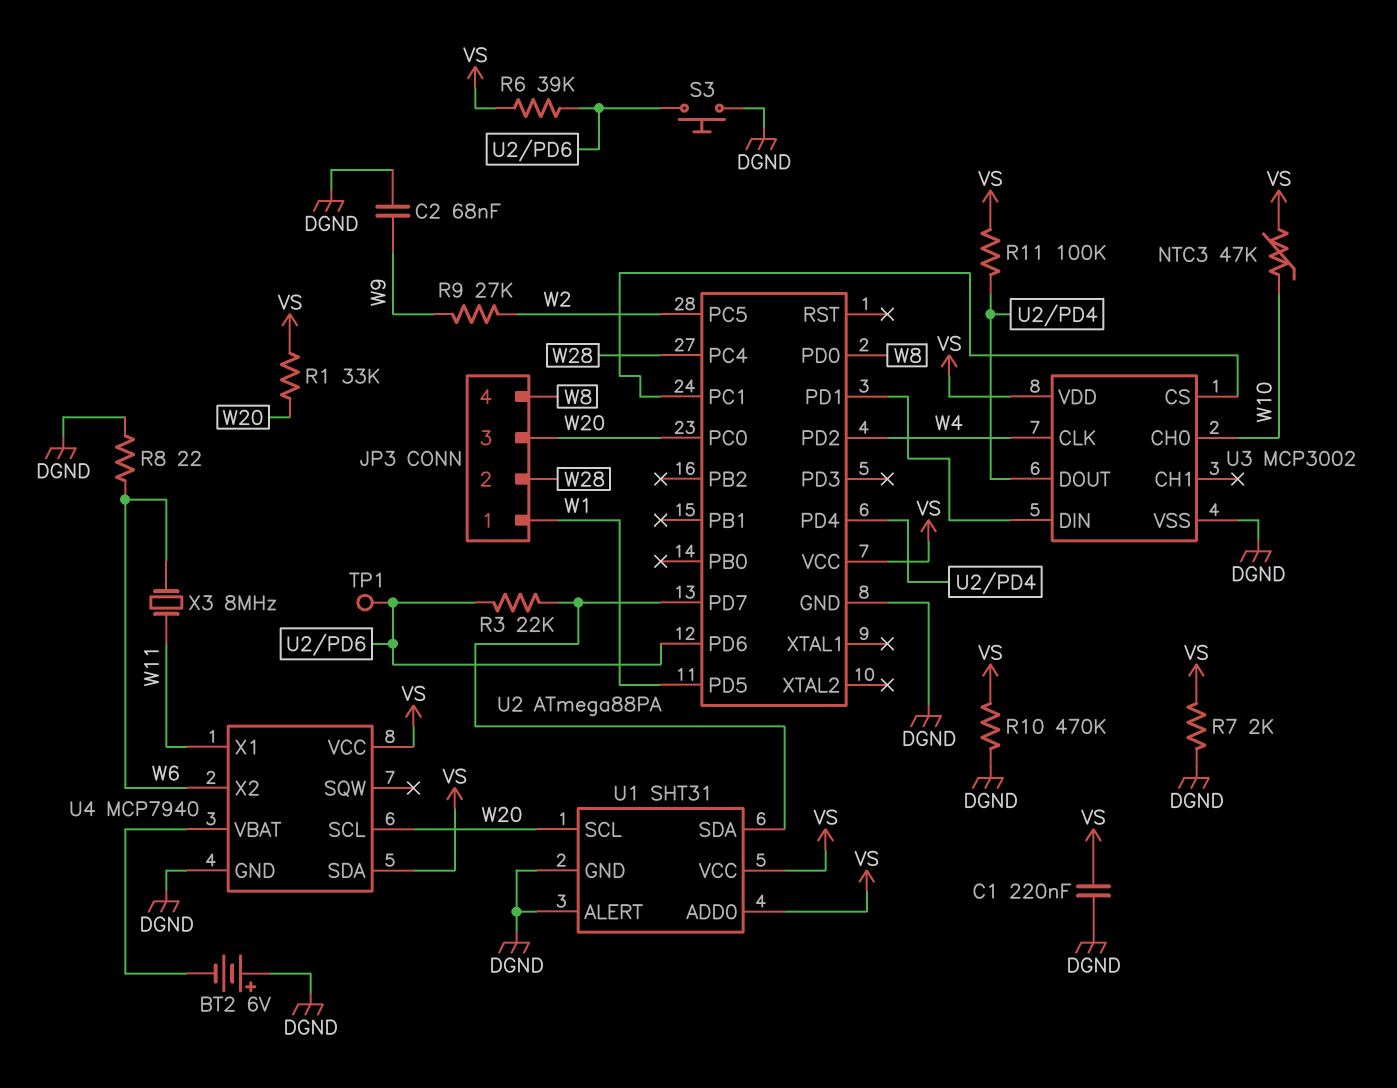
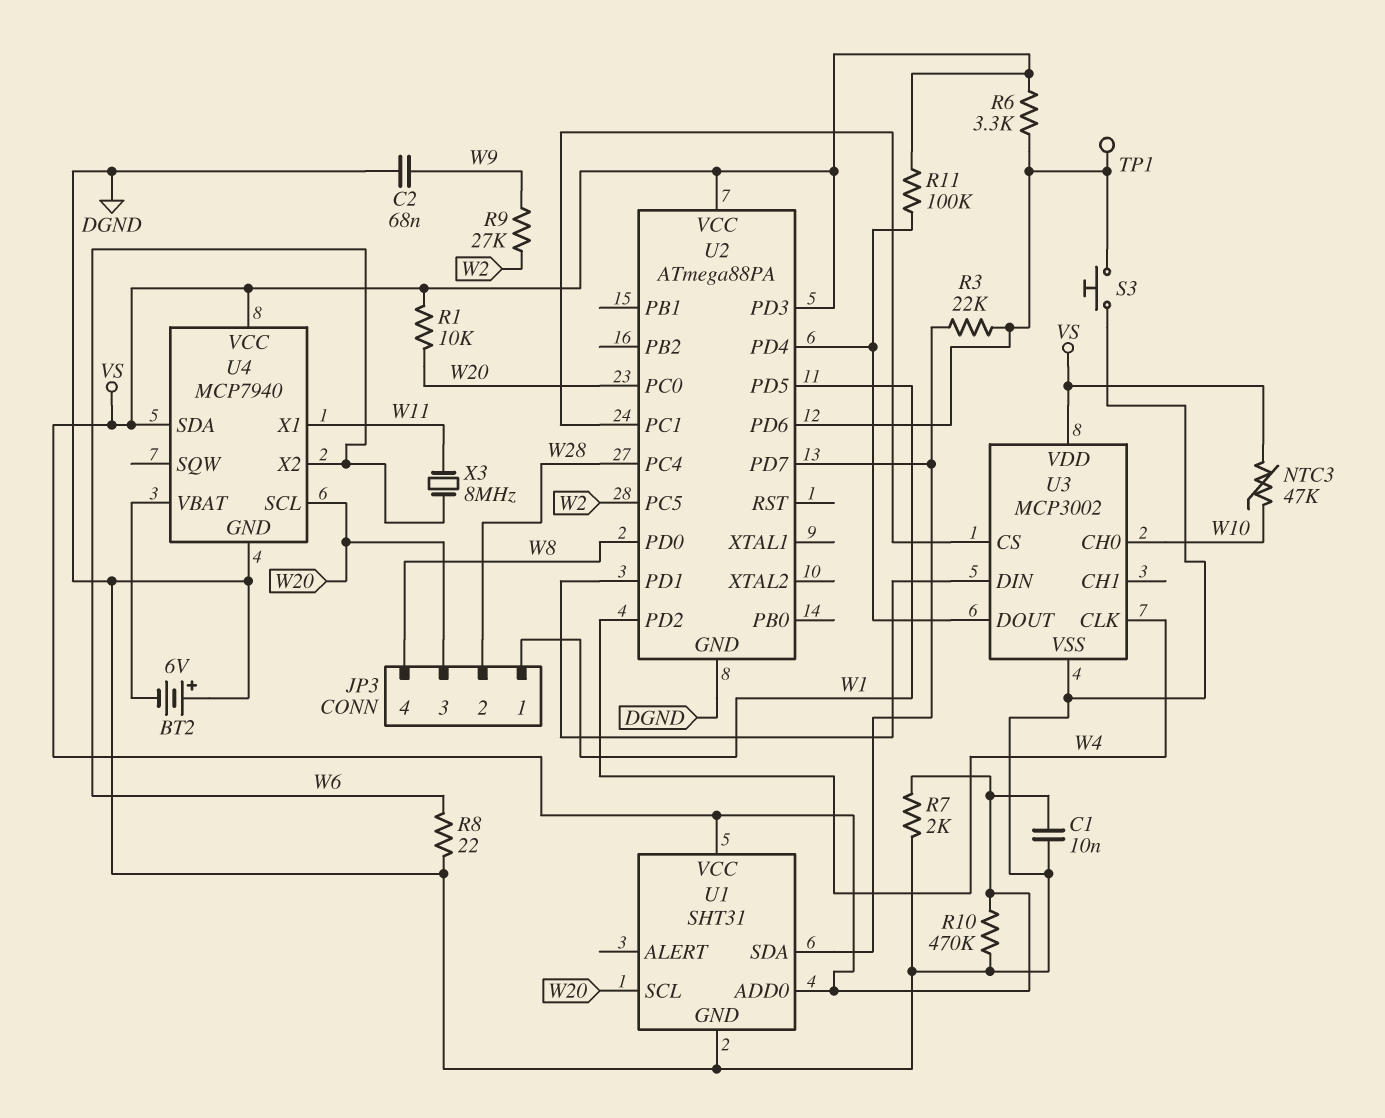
C1: 220nF (DGND, VS) -> 10nF (DGND, VS)
R1: 33k (VS, W20) -> 10k (VS, W20)
R6: 39k (U2/PD6, VS) -> 3.3k (U2/PD6, VS)
U1 pin ALERT: DGND -> none
U2 pin PD3: none -> VS

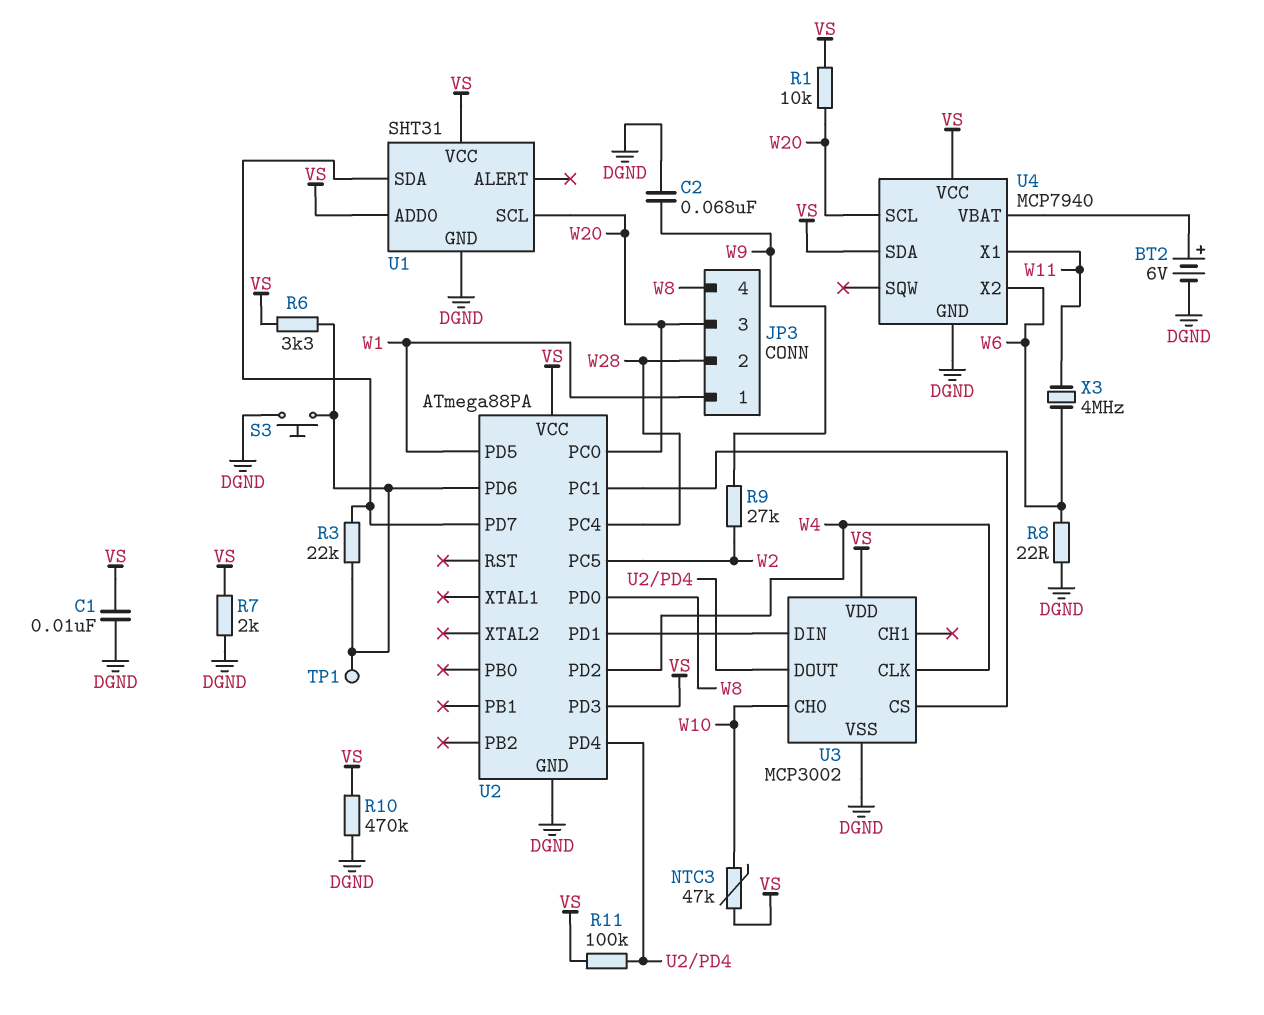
BT2: 6V (plus DGND, minus U4/VBAT) -> 6V (plus U4/VBAT, minus DGND)
X3: 8MHz (W6, W11) -> 4MHz (W6, W11)

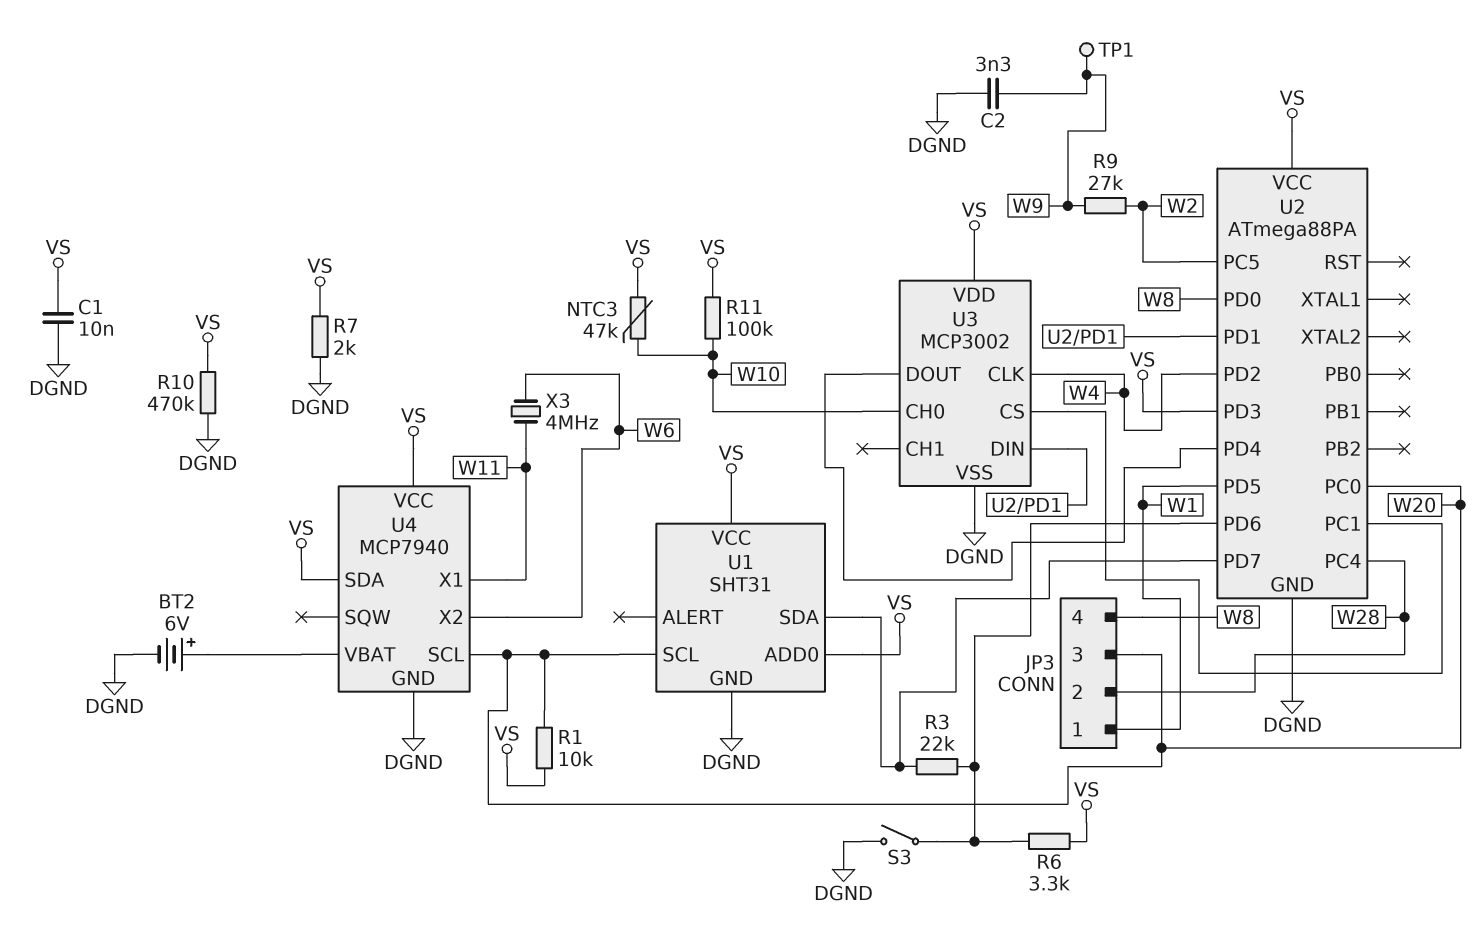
C2: 68nF (DGND, W9) -> 3.3nF (DGND, W9)
R8: 22 (DGND, W6) -> none
R11: 100k (U2/PD4, VS) -> 100k (VS, W10)
S3: button (DGND, U2/PD6) -> switch (DGND, U2/PD6)
TP1: test point (U2/PD6) -> test point (W9)

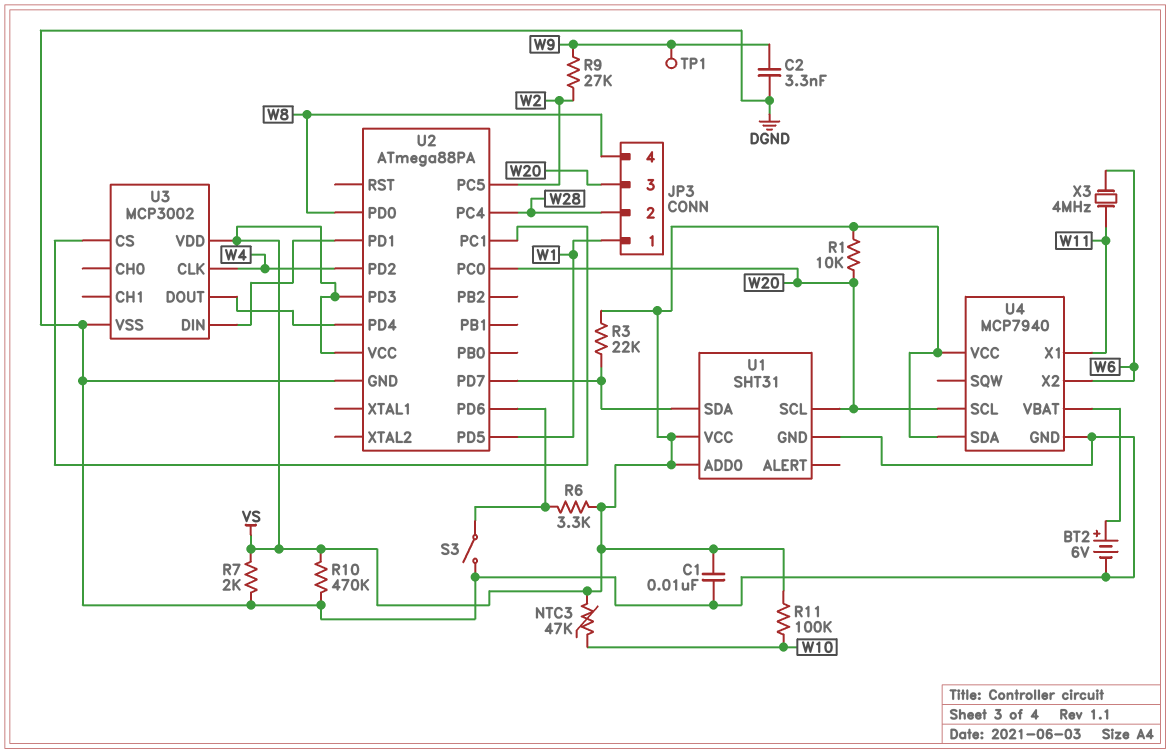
R3: 22k (U1/SDA, U2/PD6) -> 22k (U1/SDA, VS)
U3 pin CH0: W10 -> none

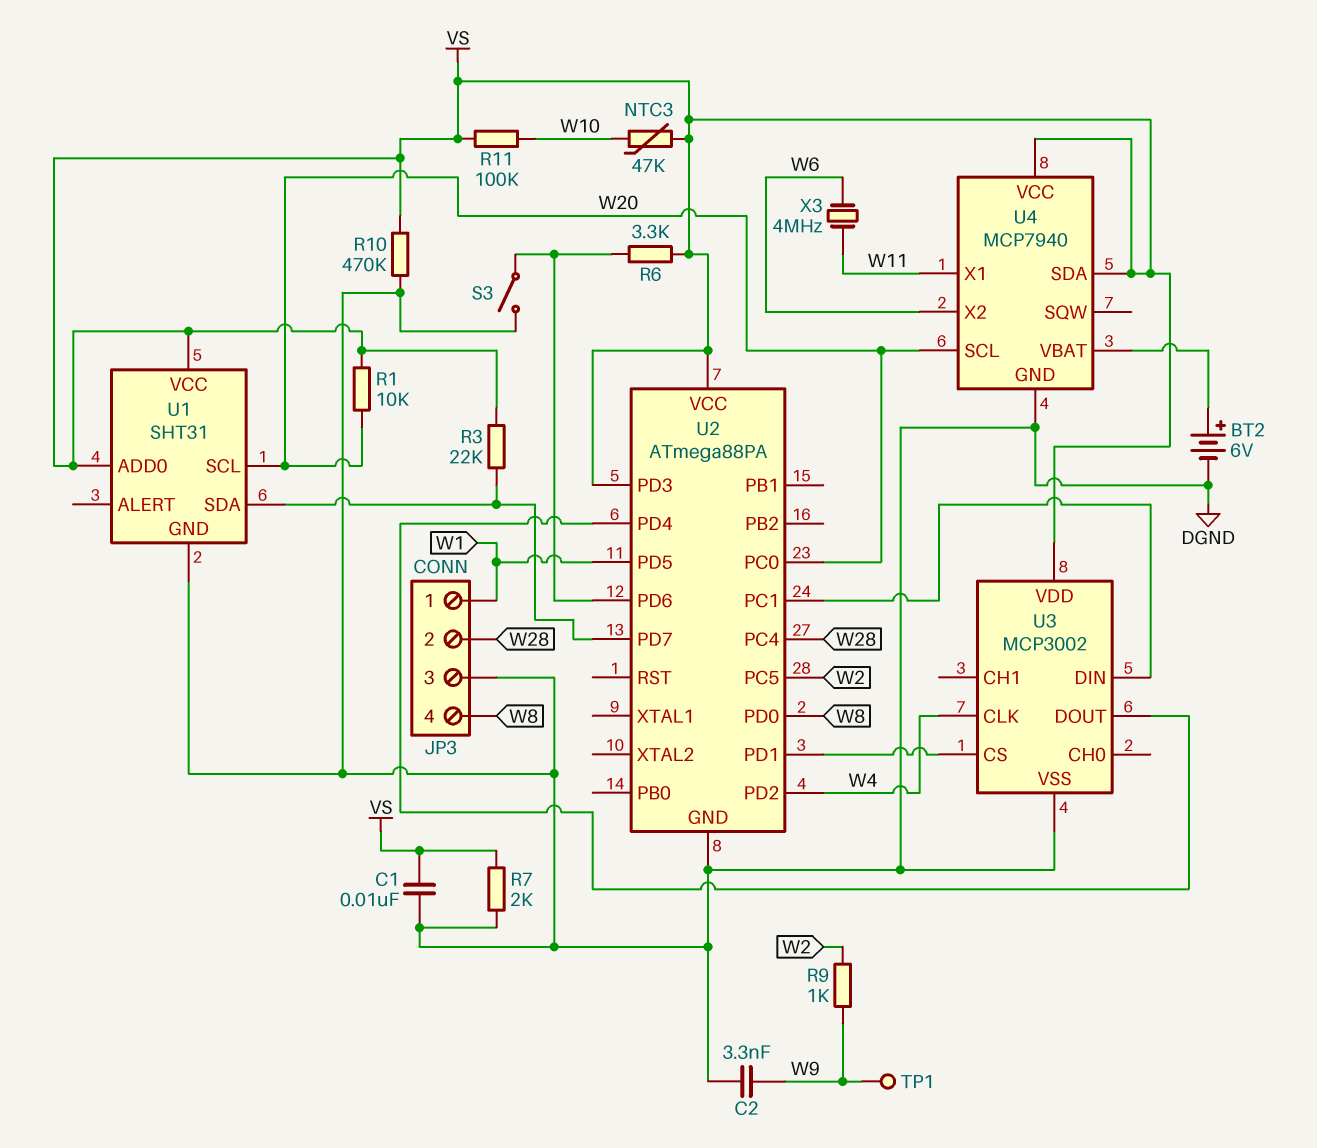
JP3 pin 3: W20 -> DGND
R9: 27k (W2, W9) -> 1k (W2, W9)
U3 pin CS: U2/PC1 -> U2/PD1
U3 pin DIN: U2/PD1 -> U2/PC1

